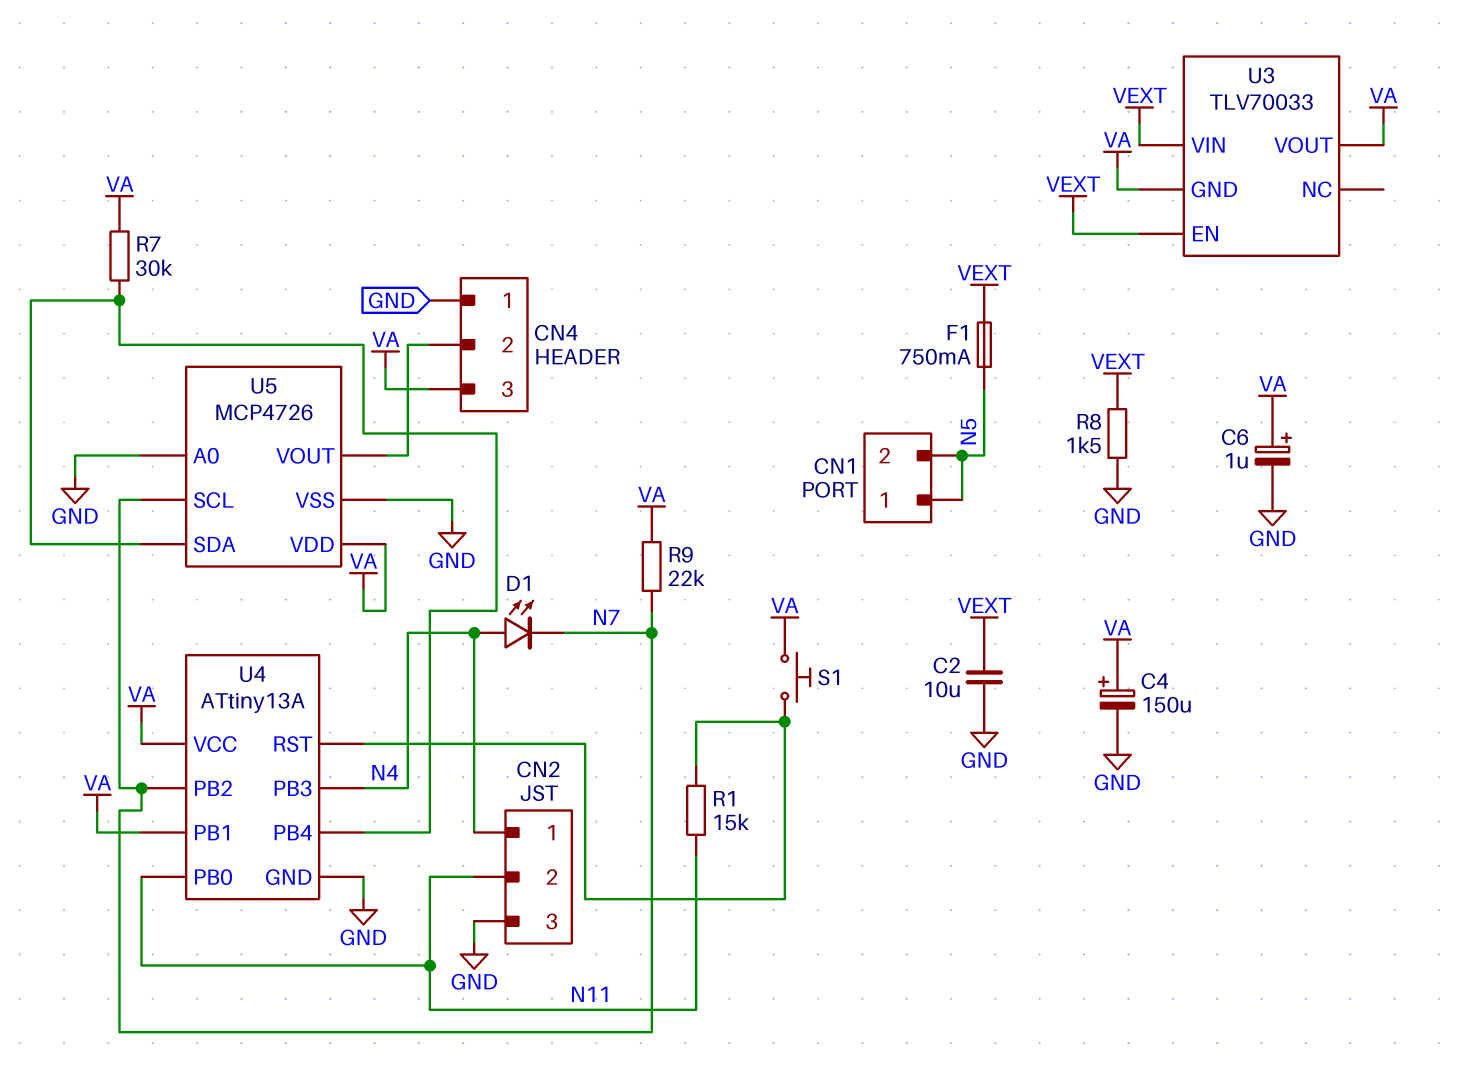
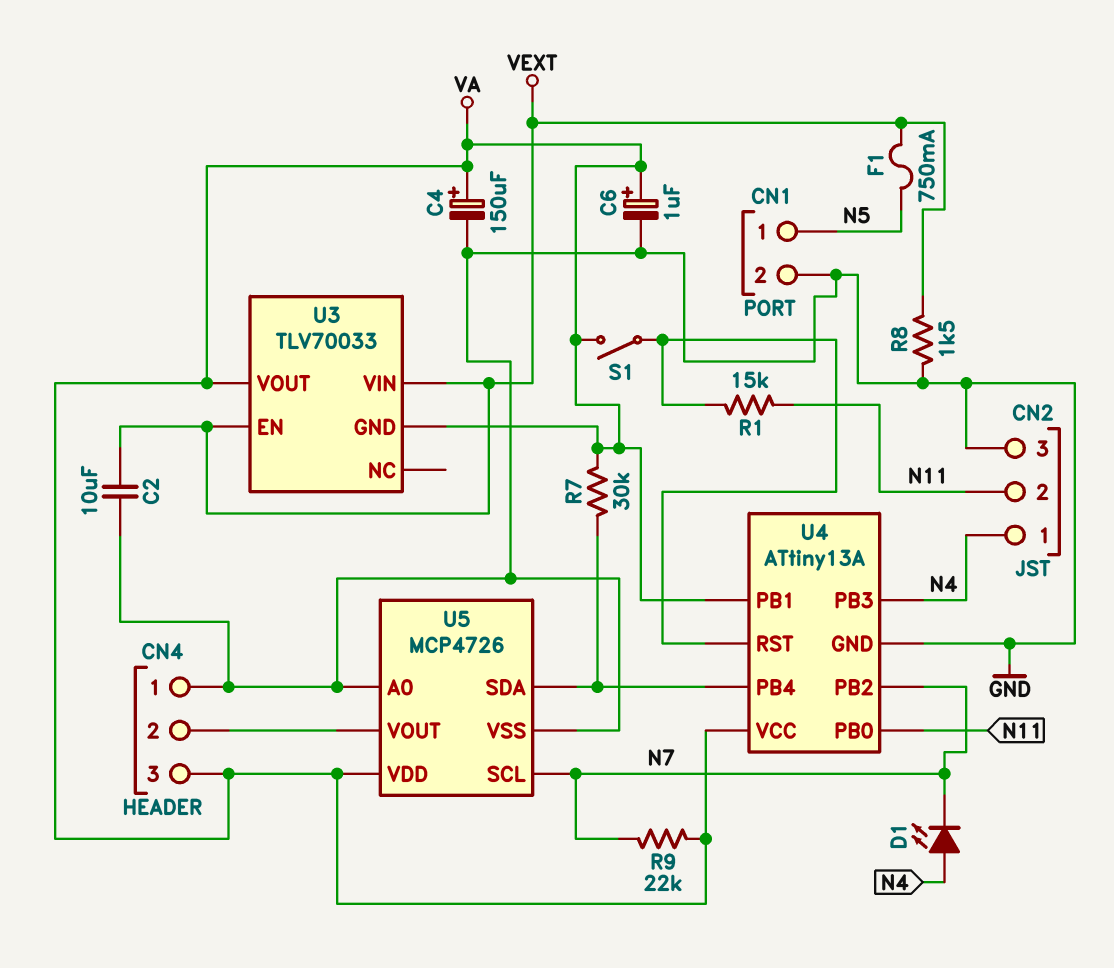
CN1 pin 2: N5 -> GND
S1: button (U4/RST, VA) -> switch (U4/RST, VA)

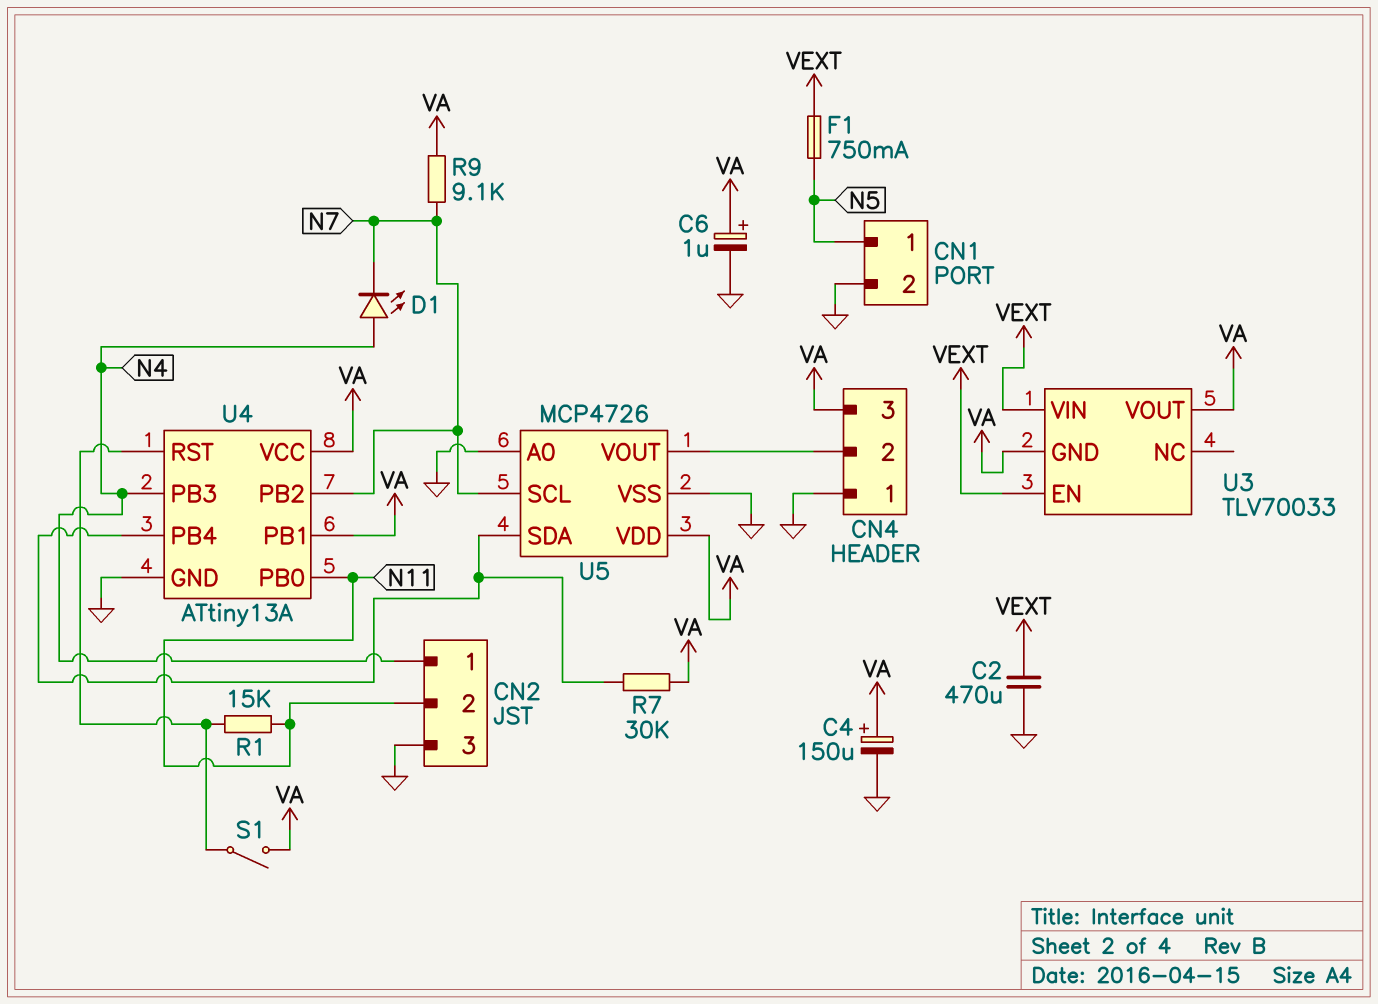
C2: 10uF (GND, VEXT) -> 470uF (GND, VEXT)
R8: 1.5k (GND, VEXT) -> none
R9: 22k (N7, VA) -> 9.1k (N7, VA)

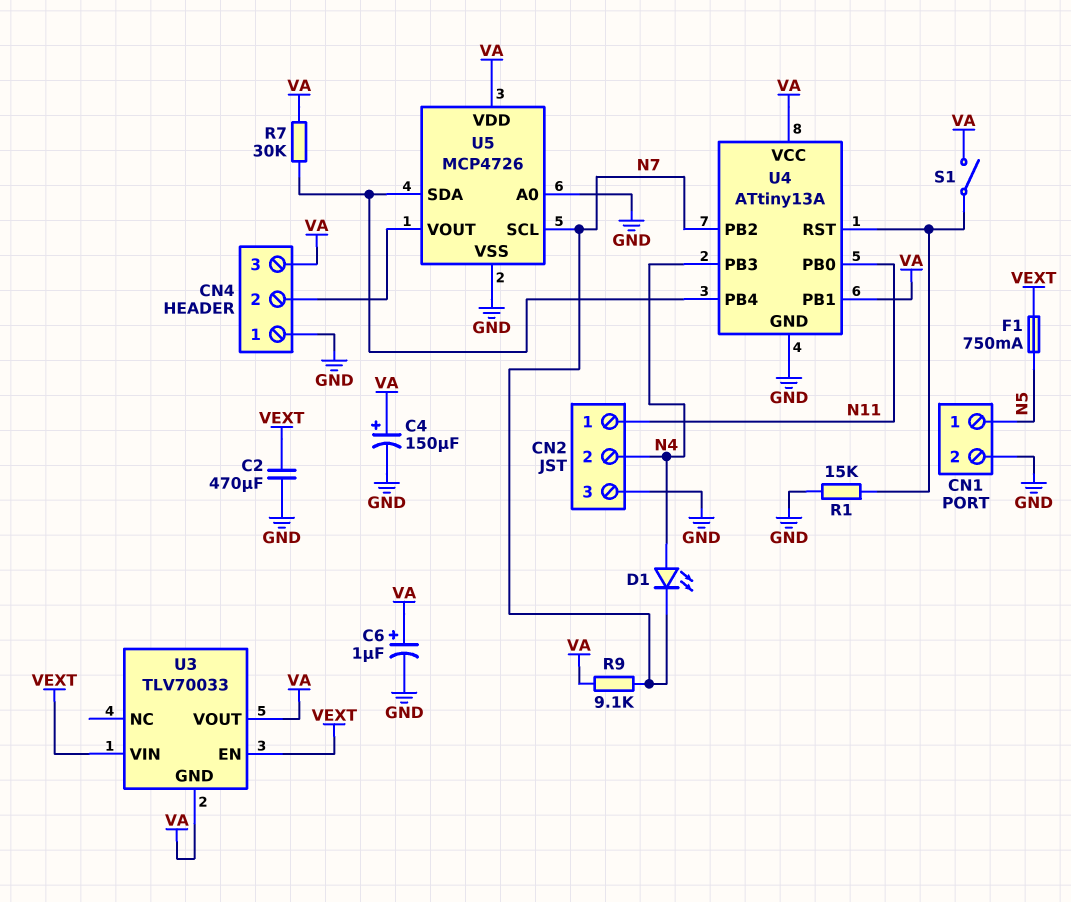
CN2 pin 1: N4 -> N11
CN2 pin 2: N11 -> N4
R1: 15k (N11, U4/RST) -> 15k (GND, U4/RST)

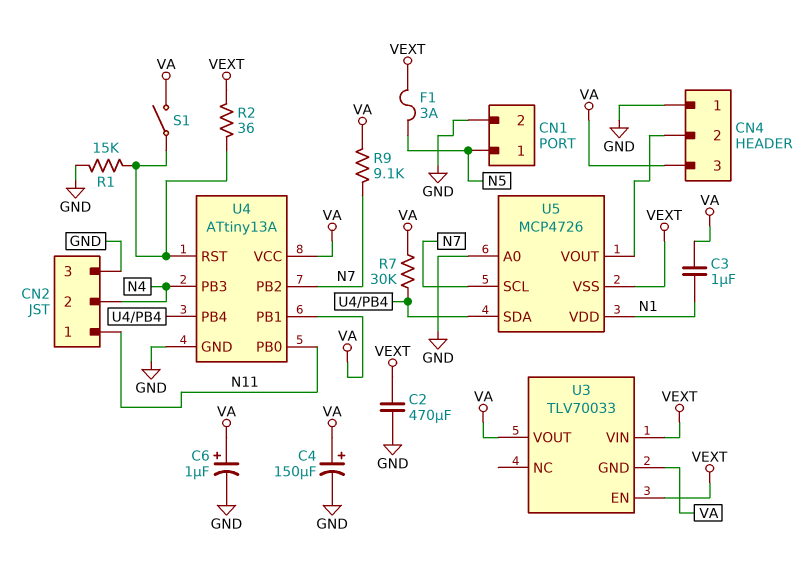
C3: none -> 1uF (N1, VA)
D1: LED (A N4, K N7) -> none
F1: 750mA (N5, VEXT) -> 3A (N5, VEXT)
R2: none -> 36 (U4/RST, VEXT)
U5 pin VDD: VA -> N1
U5 pin VSS: GND -> VEXT

